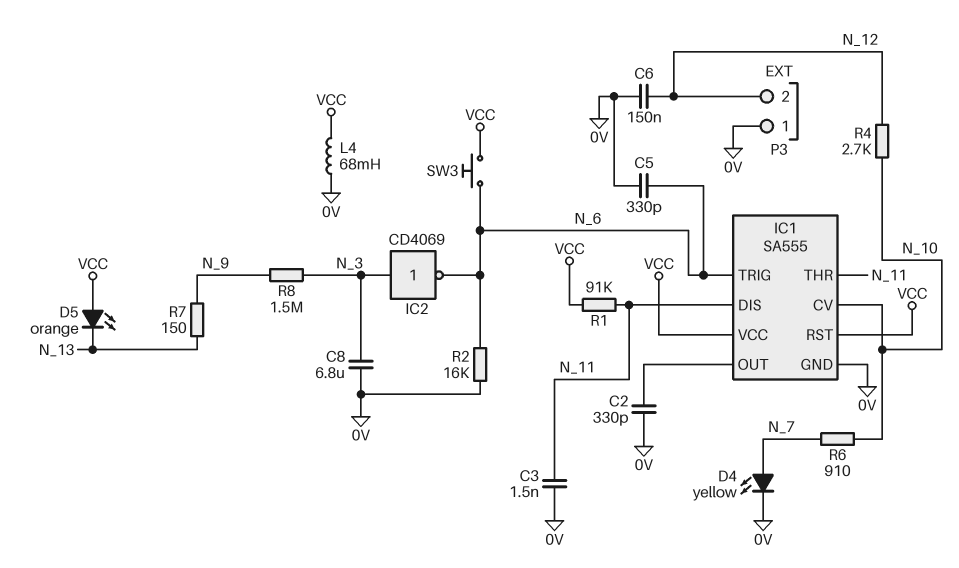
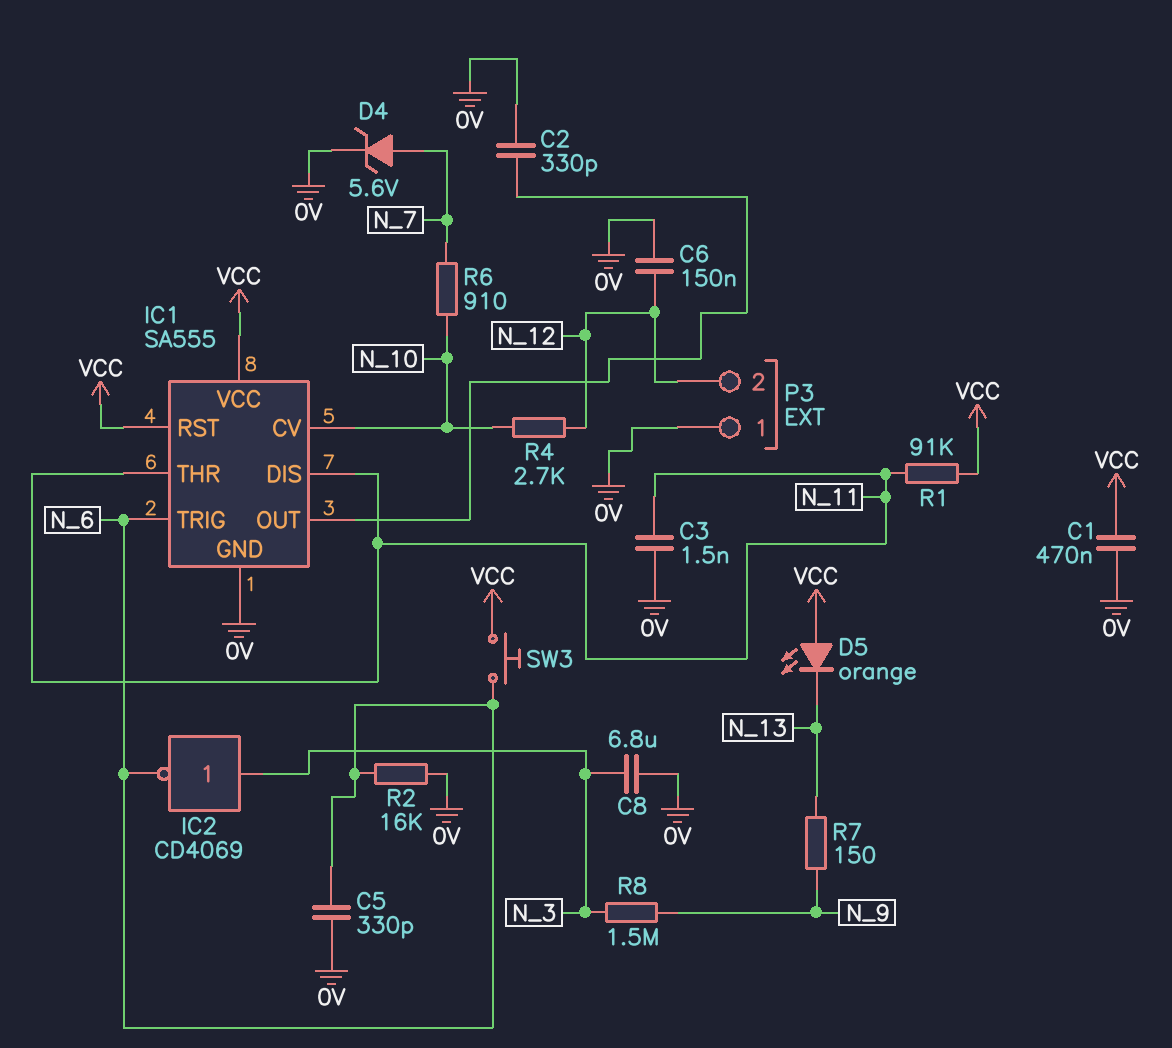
C1: none -> 470nF (0V, VCC)
D4: LED yellow (A N_7, K 0V) -> zener 5.6V (A N_7, K 0V)
L4: 68mH (0V, VCC) -> none

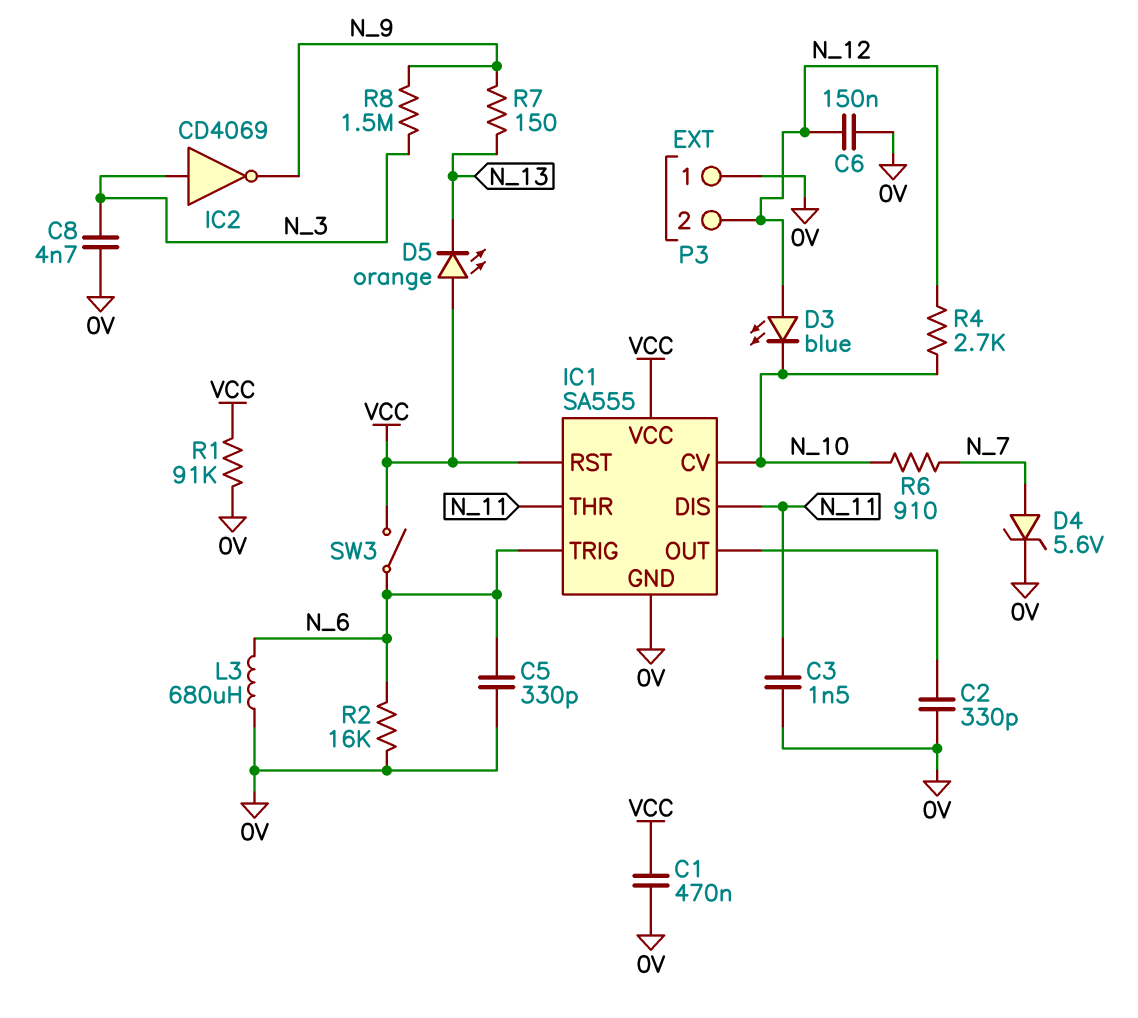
C8: 6.8uF (0V, N_3) -> 4.7nF (0V, N_3)
D3: none -> LED blue (A N_12, K N_10)
IC2: NOT CD4069 (in N_3, out N_6) -> NOT CD4069 (in N_3, out N_9)
L3: none -> 680uH (0V, N_6)
R1: 91k (N_11, VCC) -> 91k (0V, VCC)
SW3: button (N_6, VCC) -> switch (N_6, VCC)

